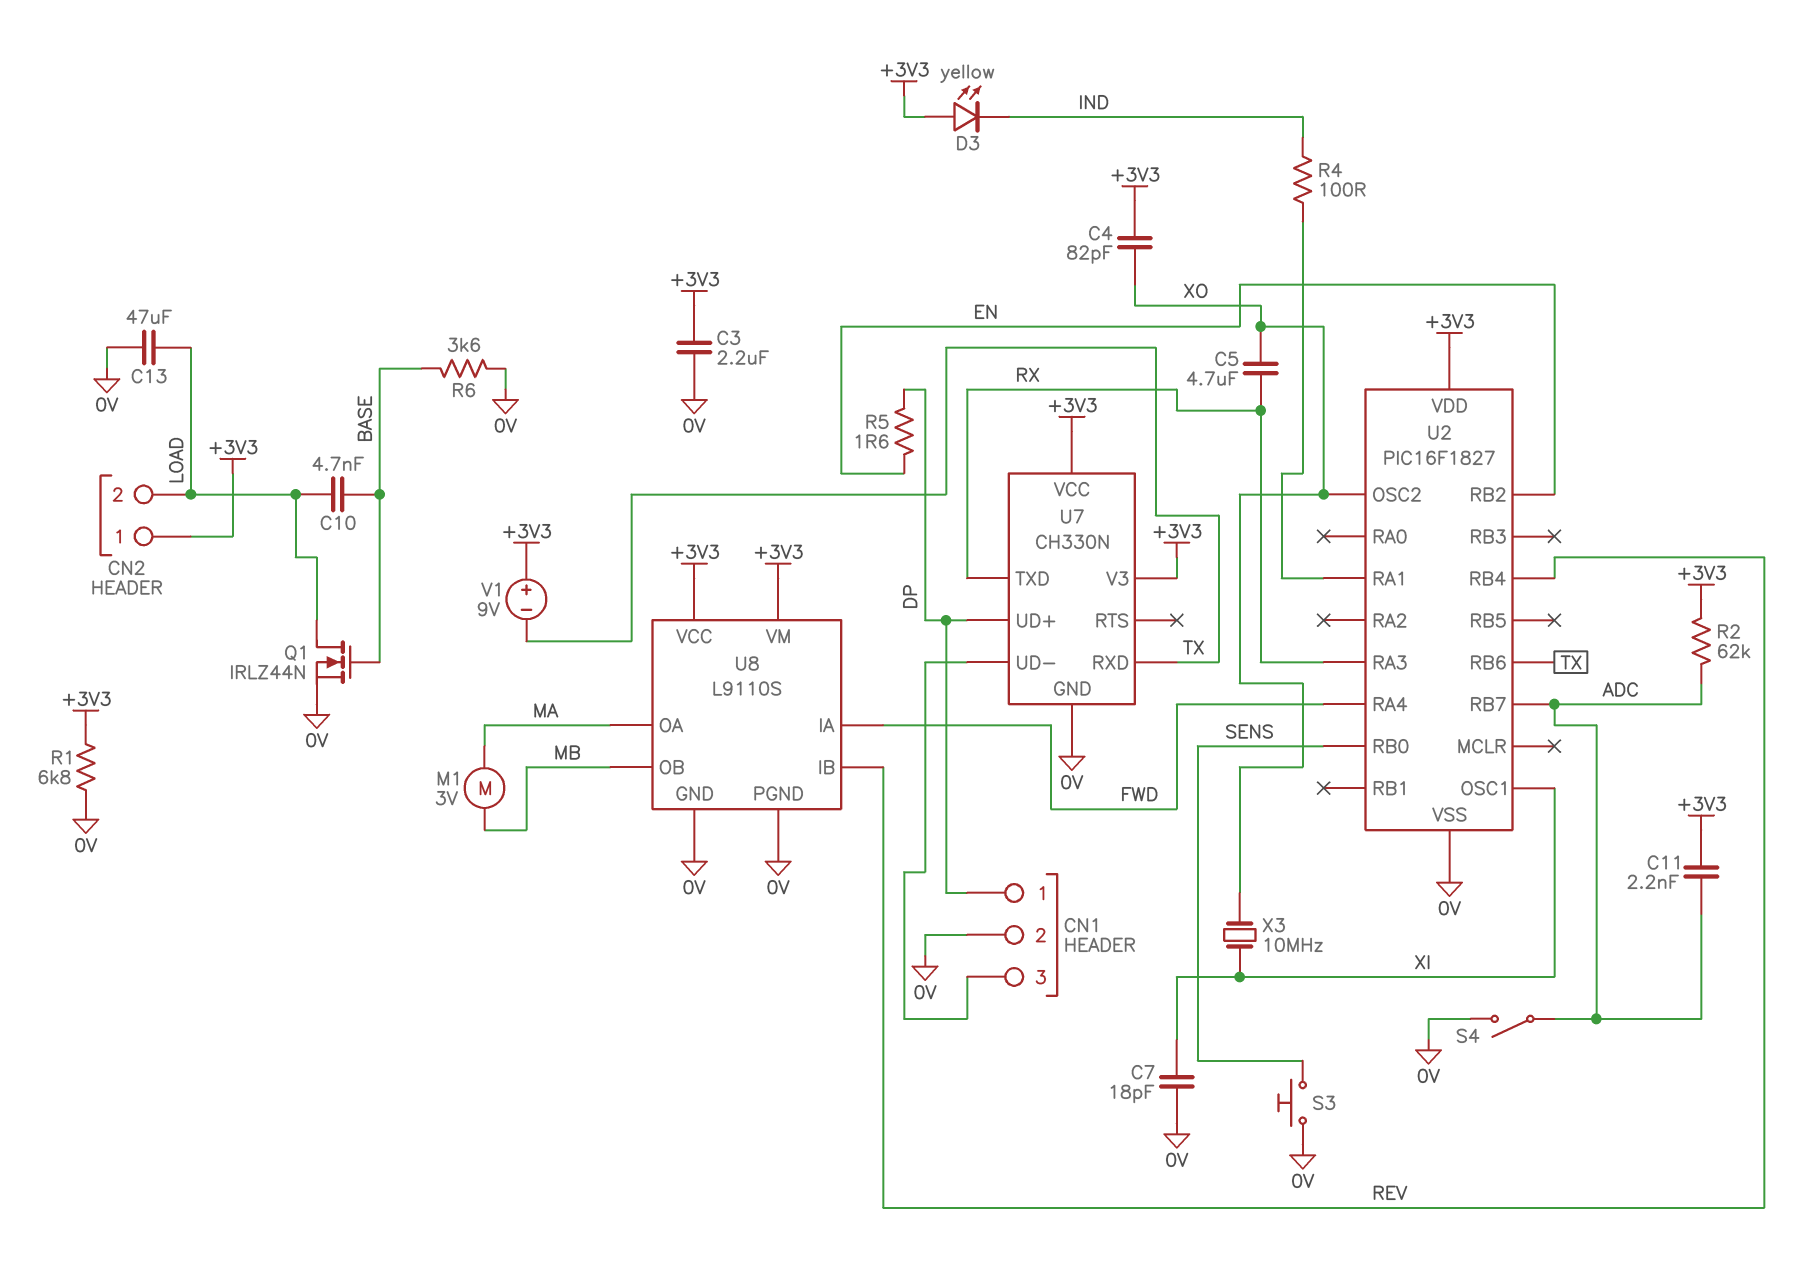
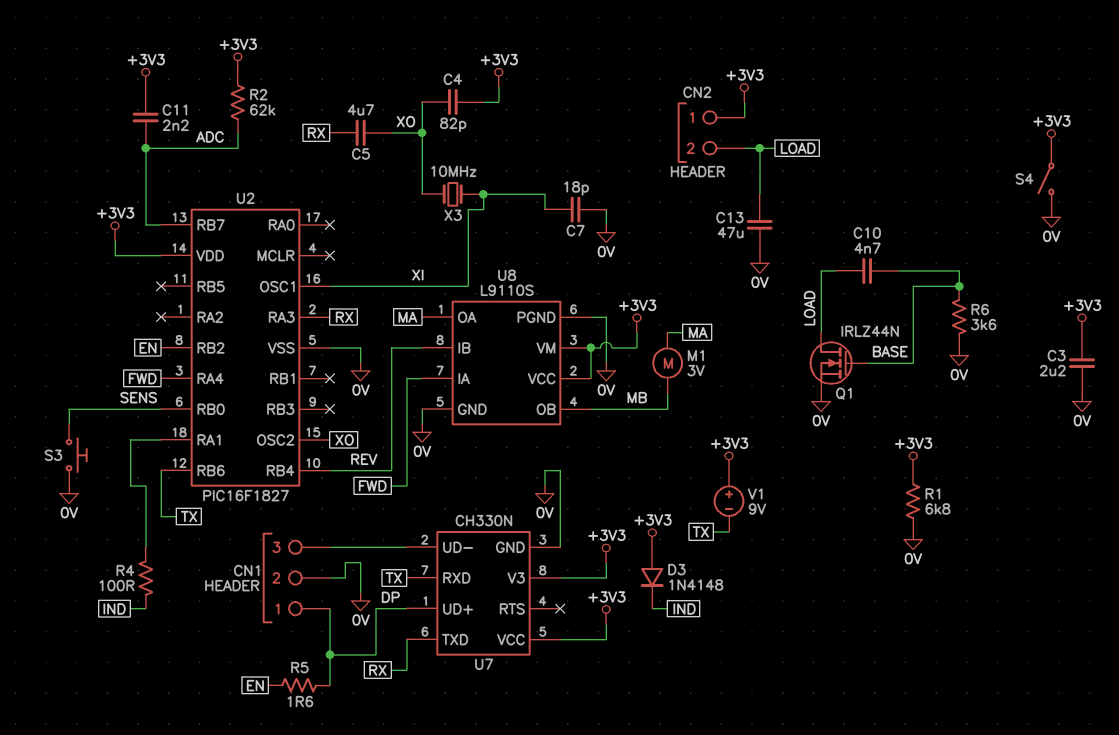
D3: LED yellow (A +3V3, K IND) -> diode 1N4148 (A +3V3, K IND)
S4: switch (0V, ADC) -> switch (+3V3, 0V)

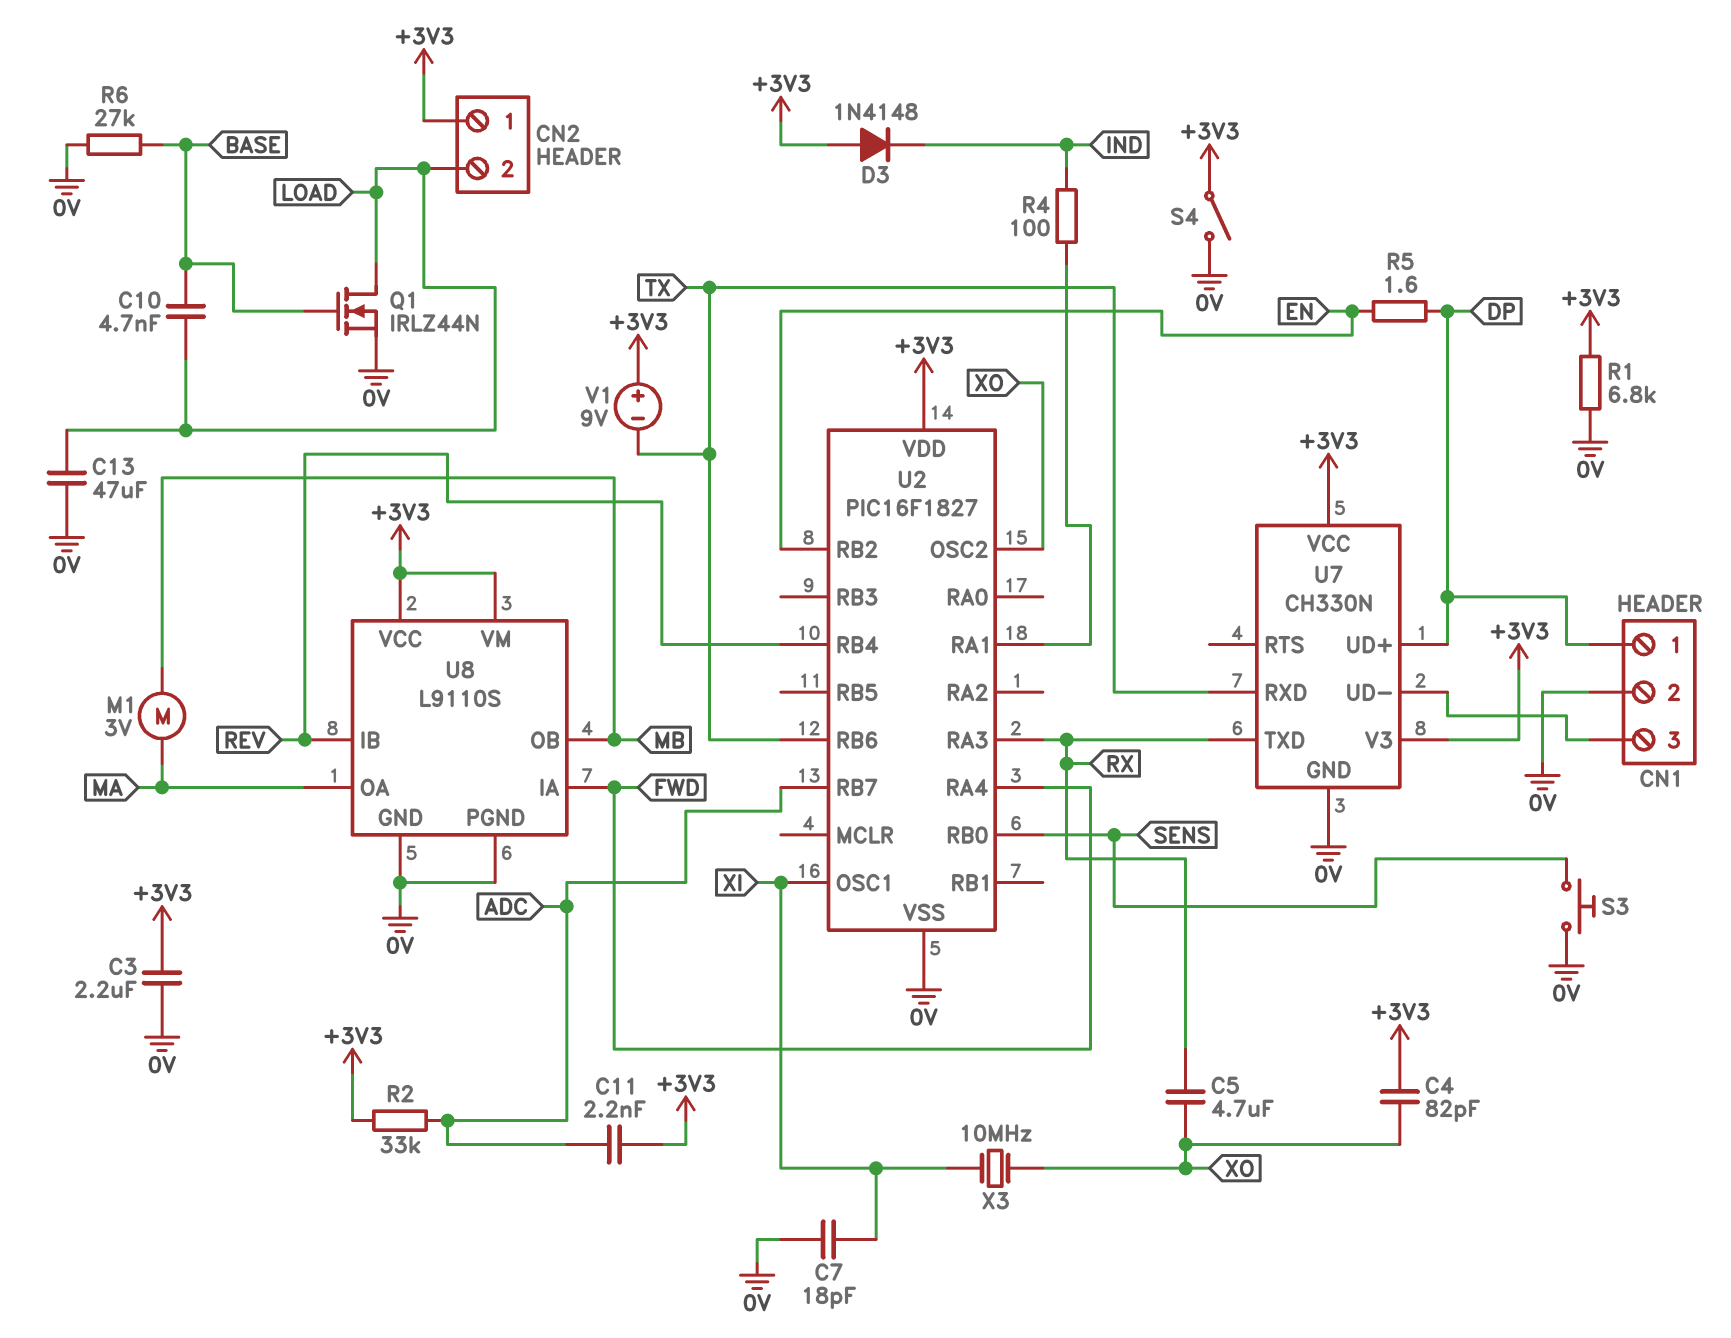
R2: 62k (+3V3, ADC) -> 33k (+3V3, ADC)
R6: 3.6k (0V, BASE) -> 27k (0V, BASE)

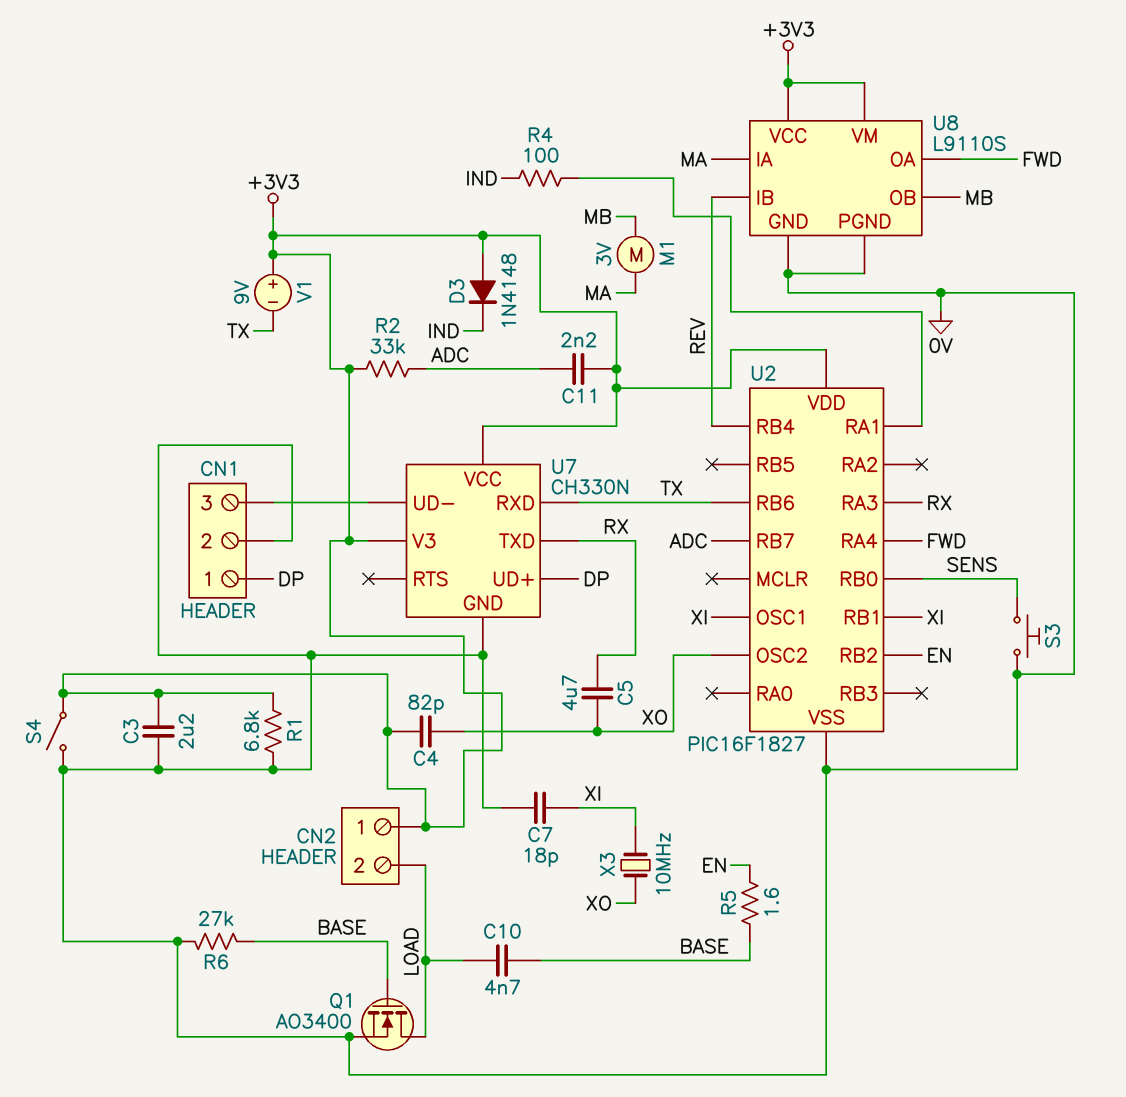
C13: 47uF (0V, LOAD) -> none
Q1: NMOS IRLZ44N (G BASE, D LOAD, S 0V) -> NMOS AO3400 (G BASE, D LOAD, S 0V)
R5: 1.6 (DP, EN) -> 1.6 (BASE, EN)
U2 pin RB1: none -> XI
U8 pin IA: FWD -> MA
U8 pin OA: MA -> FWD

